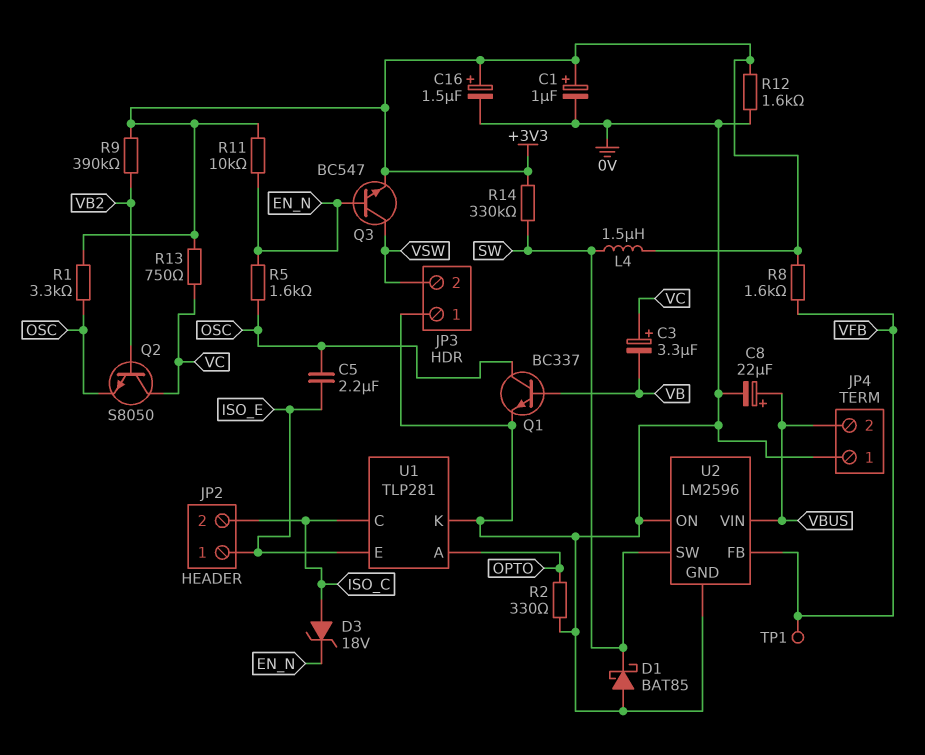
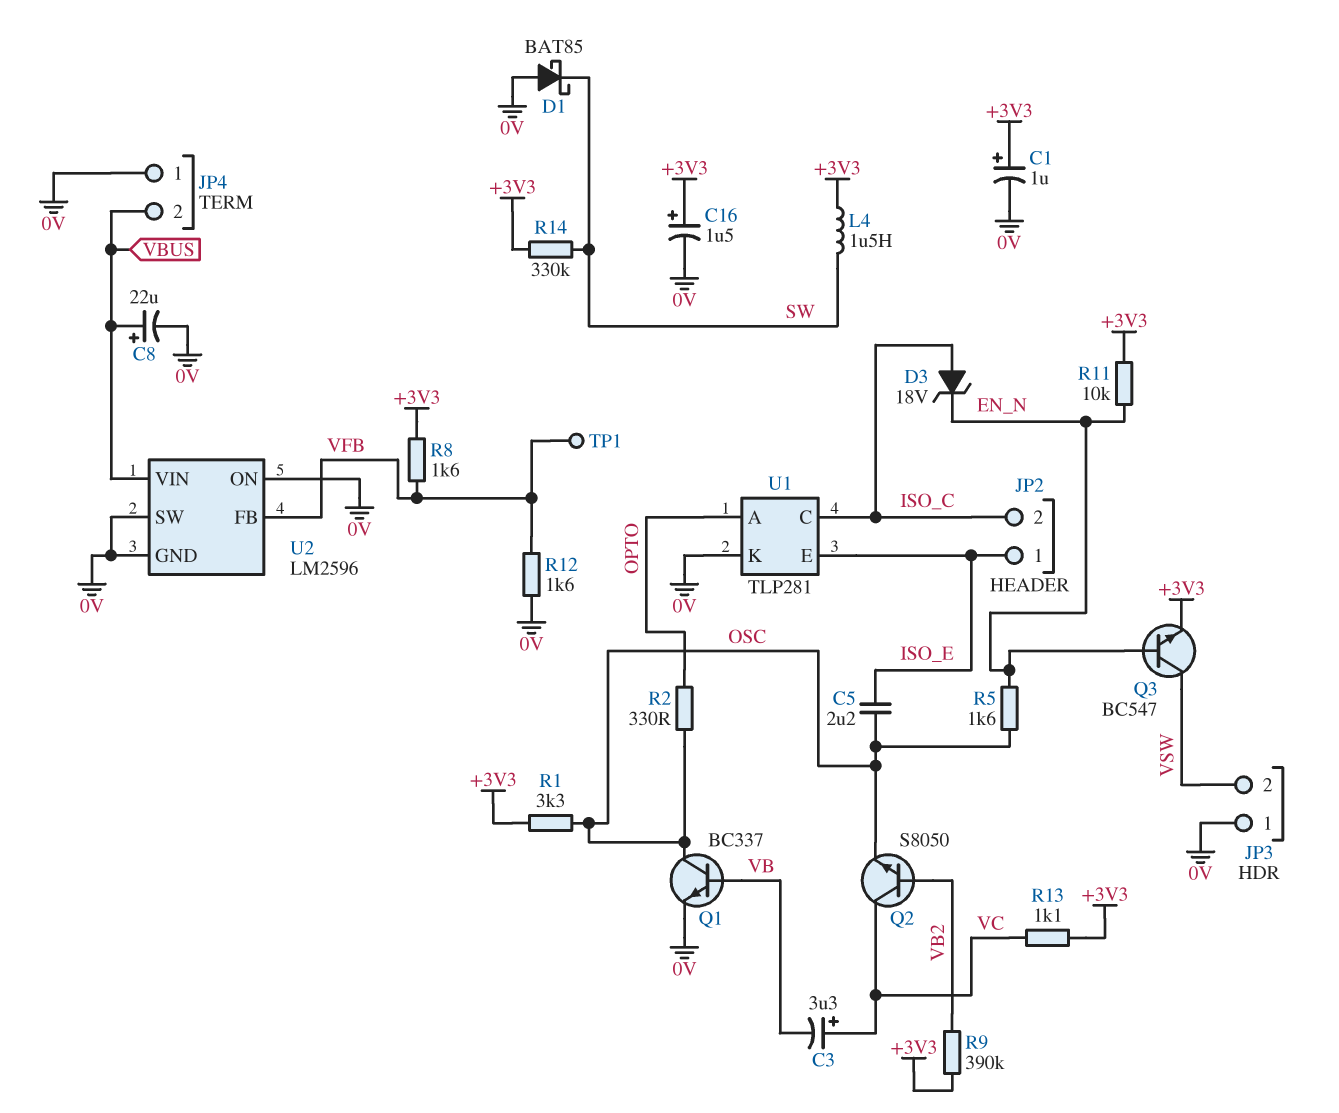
R2: 330 (0V, OPTO) -> 330 (OPTO, OSC)
R12: 1.6k (+3V3, 0V) -> 1.6k (0V, VFB)
R13: 750 (+3V3, VC) -> 1.1k (+3V3, VC)
U2 pin SW: SW -> 0V

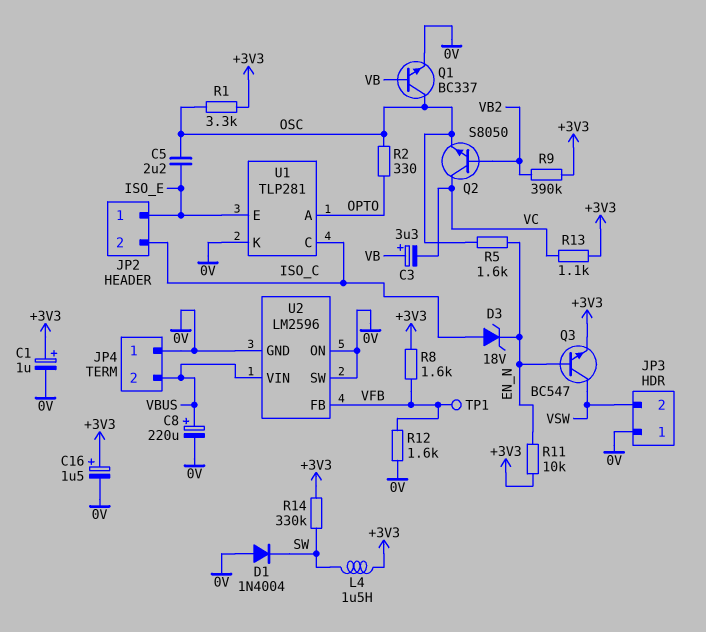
C3: 3.3uF (plus VC, minus VB) -> 3.3uF (plus VB, minus VC)
C8: 22uF (plus VBUS, minus 0V) -> 220uF (plus VBUS, minus 0V)
D1: schottky BAT85 (A 0V, K SW) -> diode 1N4004 (A 0V, K SW)

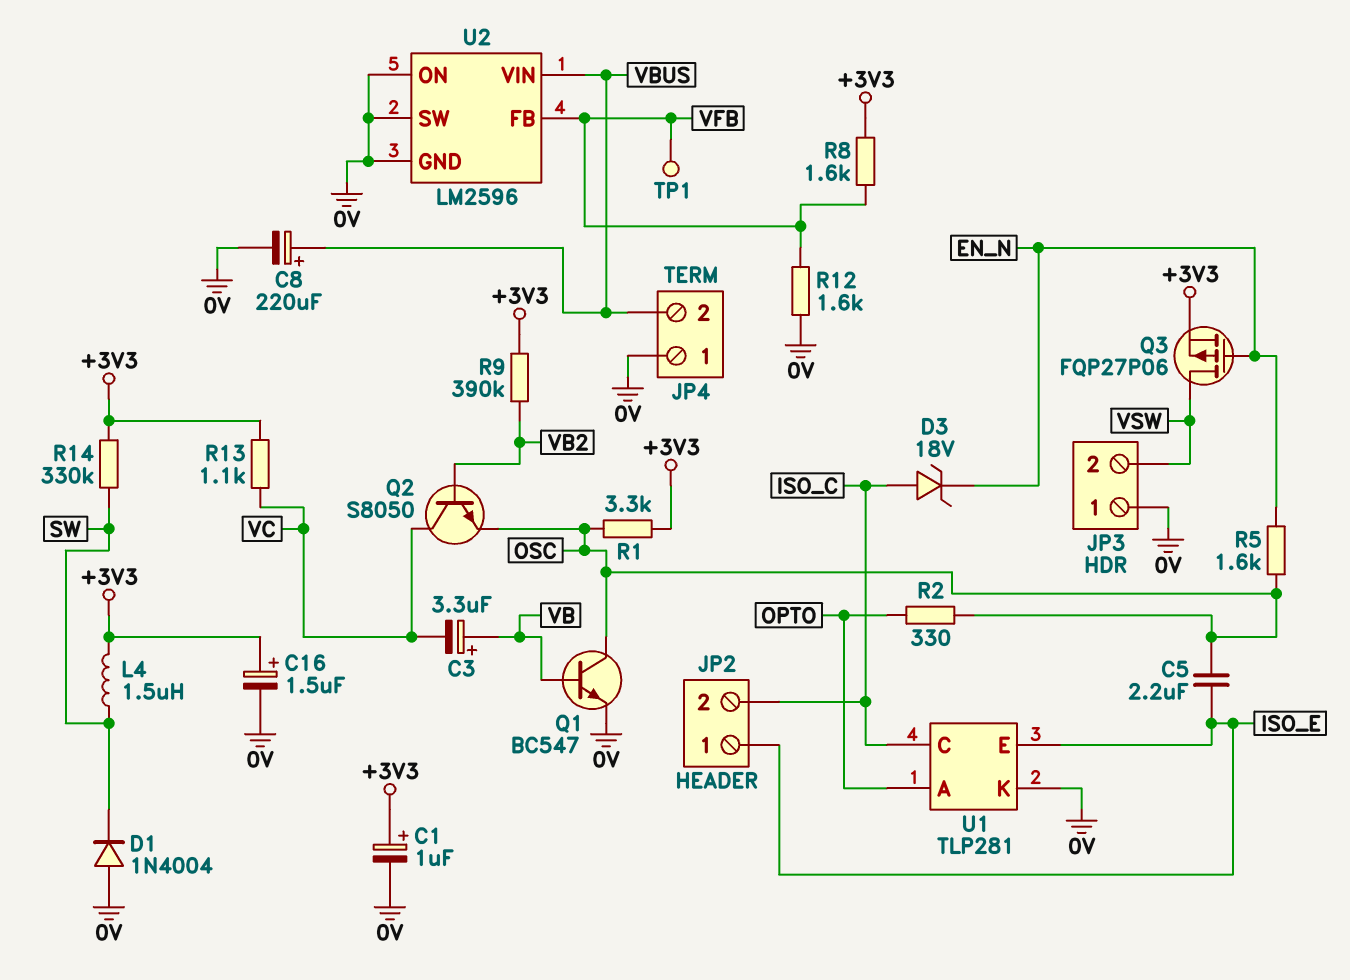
Q1: NPN BC337 (B VB, C OSC, E 0V) -> NPN BC547 (B VB, C OSC, E 0V)
Q3: NPN BC547 (B EN_N, C VSW, E +3V3) -> PMOS FQP27P06 (G EN_N, D VSW, S +3V3)
R11: 10k (+3V3, EN_N) -> none

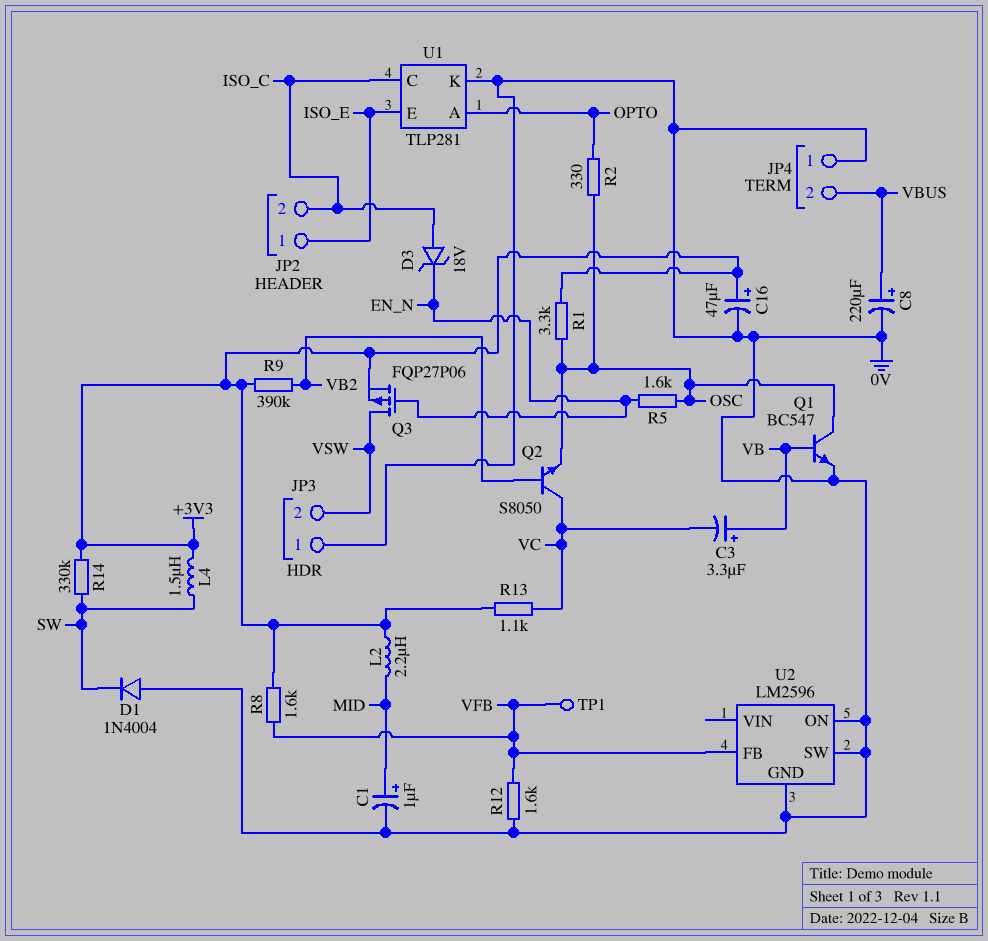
C1: 1uF (plus +3V3, minus 0V) -> 1uF (plus MID, minus 0V)
C5: 2.2uF (ISO_E, OSC) -> none
C16: 1.5uF (plus +3V3, minus 0V) -> 47uF (plus +3V3, minus 0V)
L2: none -> 2.2uH (+3V3, MID)
U2 pin VIN: VBUS -> none

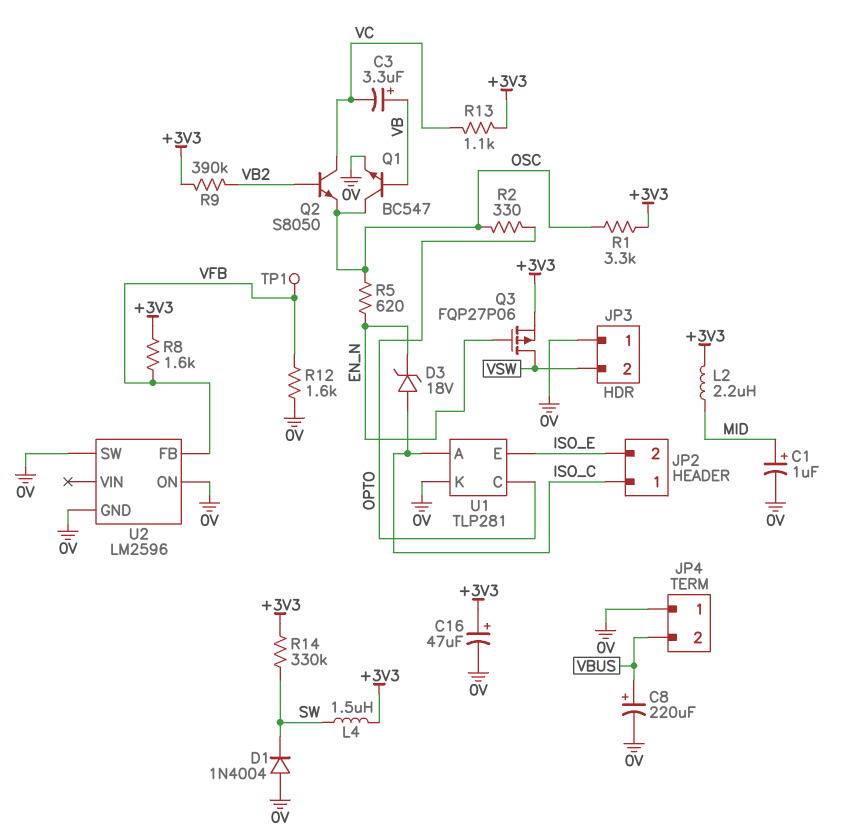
JP2 pin 1: ISO_E -> ISO_C
JP2 pin 2: ISO_C -> ISO_E
R5: 1.6k (EN_N, OSC) -> 620 (EN_N, OSC)
U1 pin A: OPTO -> ISO_C
U1 pin C: ISO_C -> OPTO

